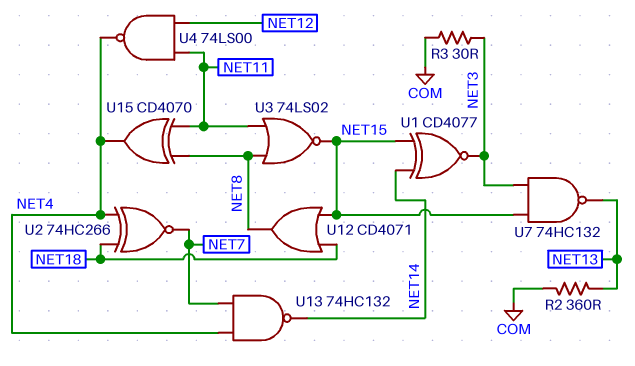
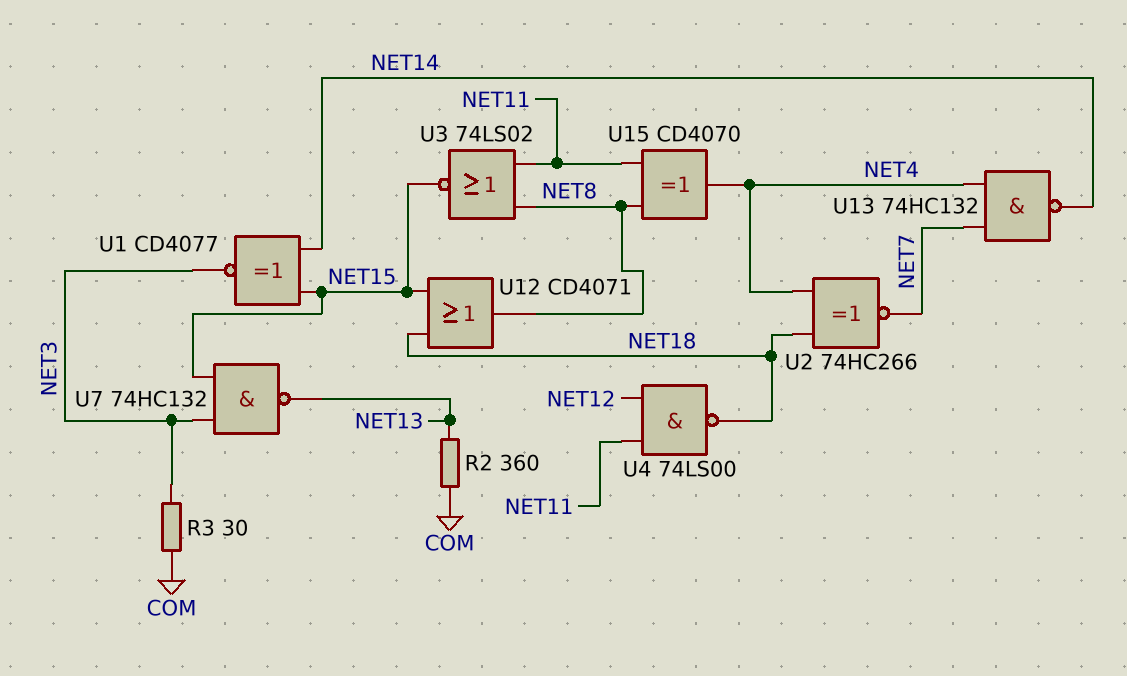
U4: NAND 74LS00 (in NET11, in NET12, out NET4) -> NAND 74LS00 (in NET11, in NET12, out NET18)

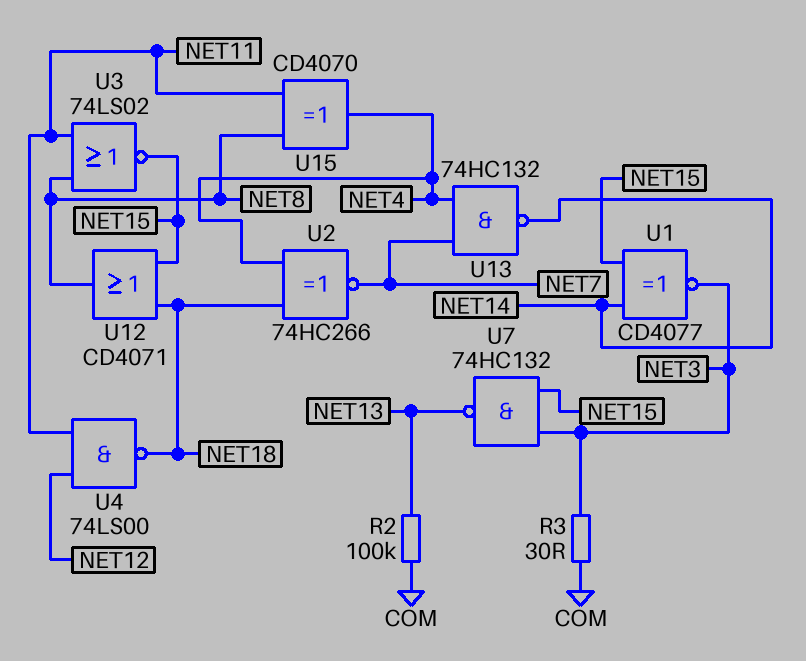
R2: 360 (COM, NET13) -> 100k (COM, NET13)

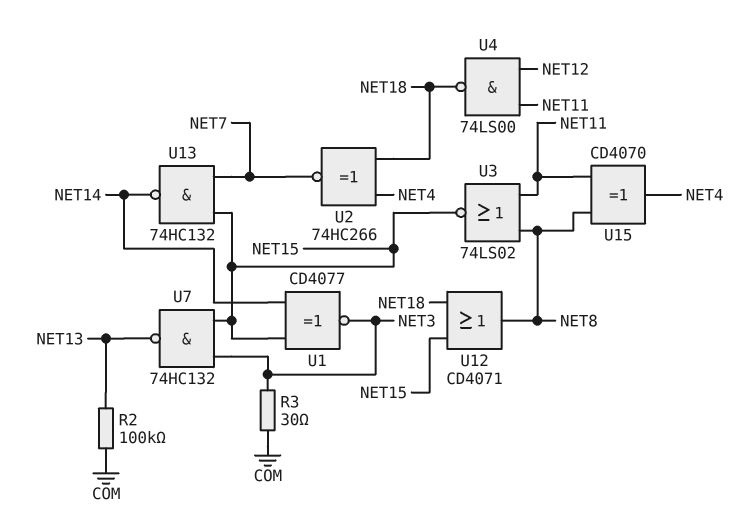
U13: NAND 74HC132 (in NET4, in NET7, out NET14) -> NAND 74HC132 (in NET7, in NET15, out NET14)

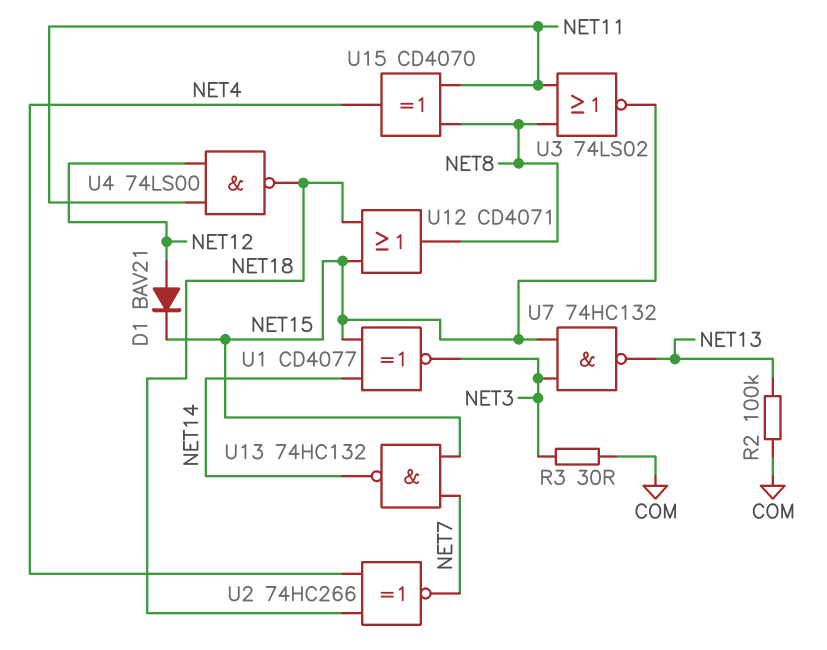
D1: none -> diode BAV21 (A NET12, K NET15)

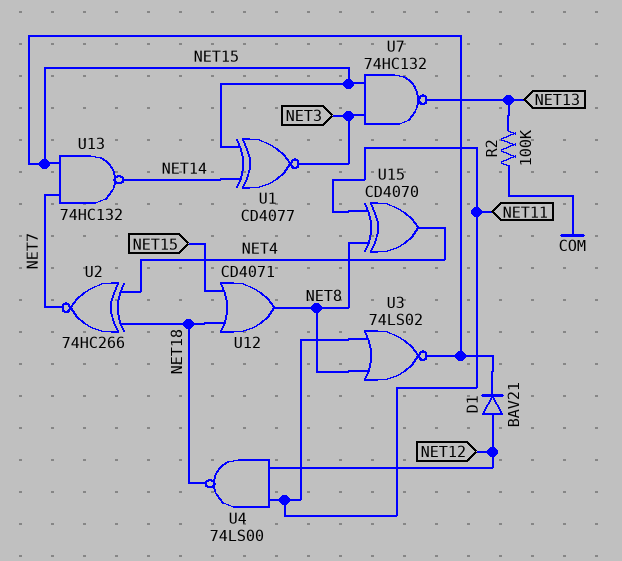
R3: 30 (COM, NET3) -> none

